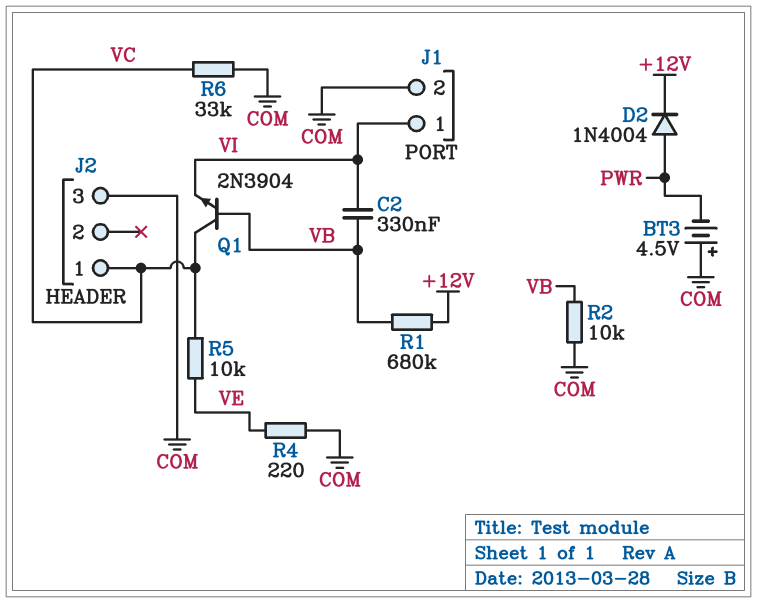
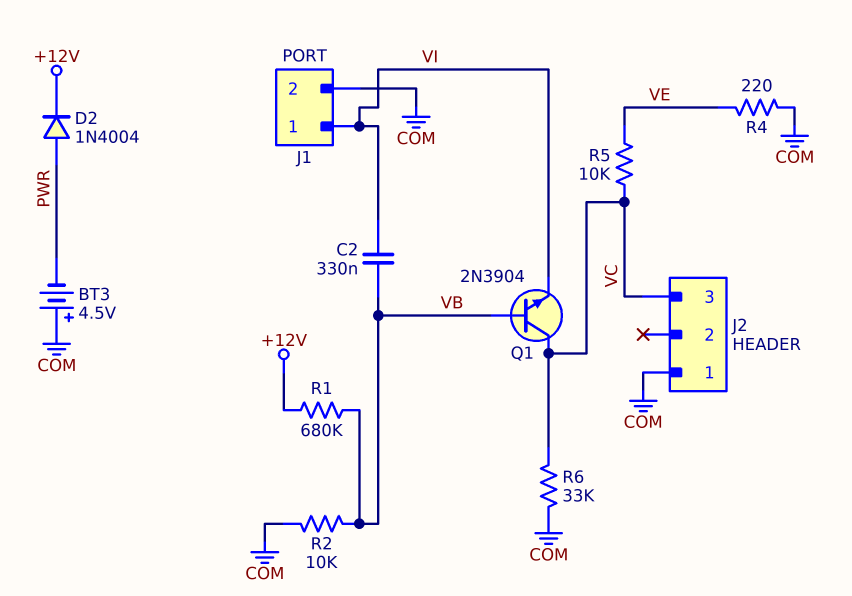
J2 pin 1: VC -> COM
J2 pin 3: COM -> VC

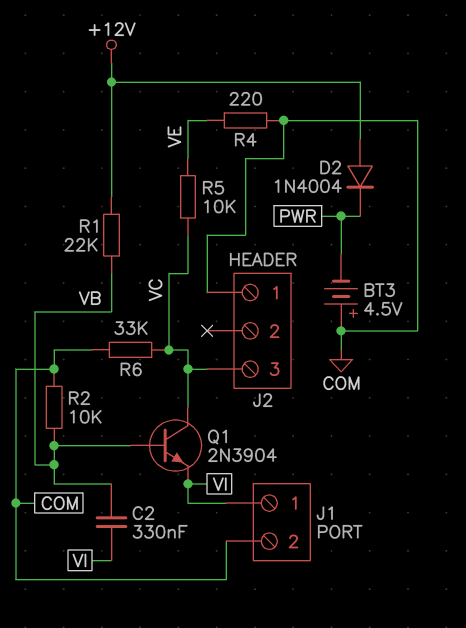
D2: diode 1N4004 (A PWR, K +12V) -> diode 1N4004 (A +12V, K PWR)
R1: 680k (+12V, VB) -> 22k (+12V, VB)

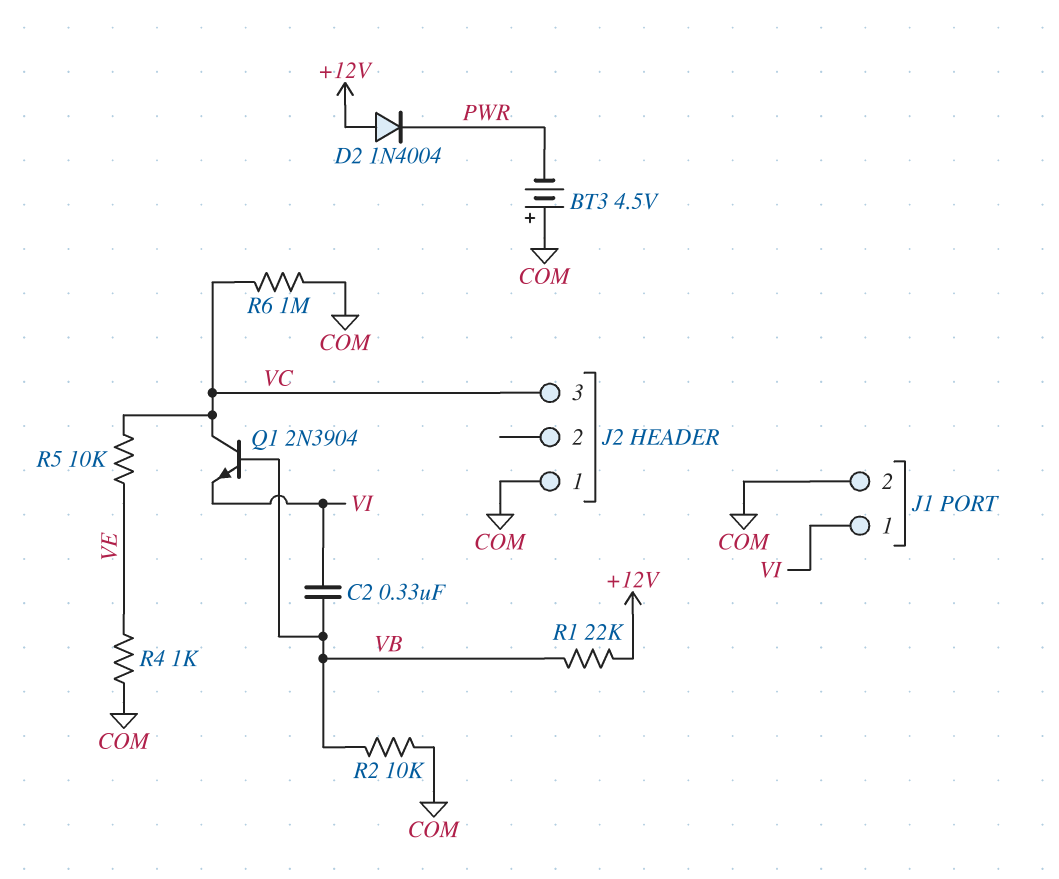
R4: 220 (COM, VE) -> 1k (COM, VE)
R6: 33k (COM, VC) -> 1M (COM, VC)

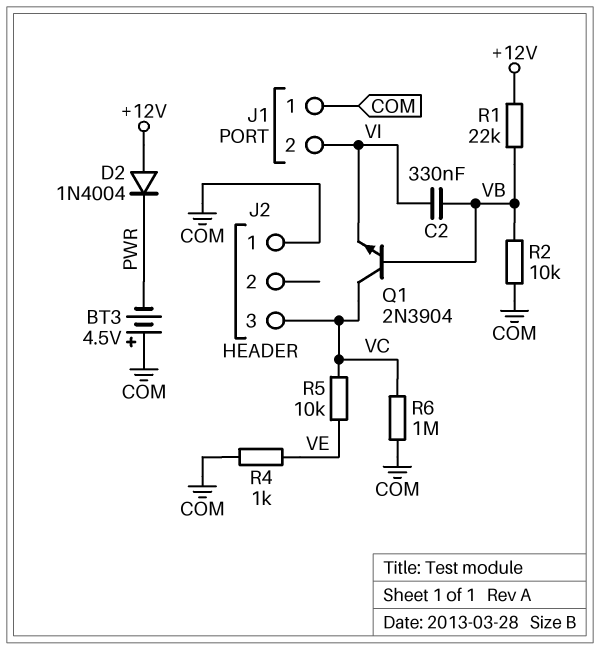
J1 pin 1: VI -> COM
J1 pin 2: COM -> VI

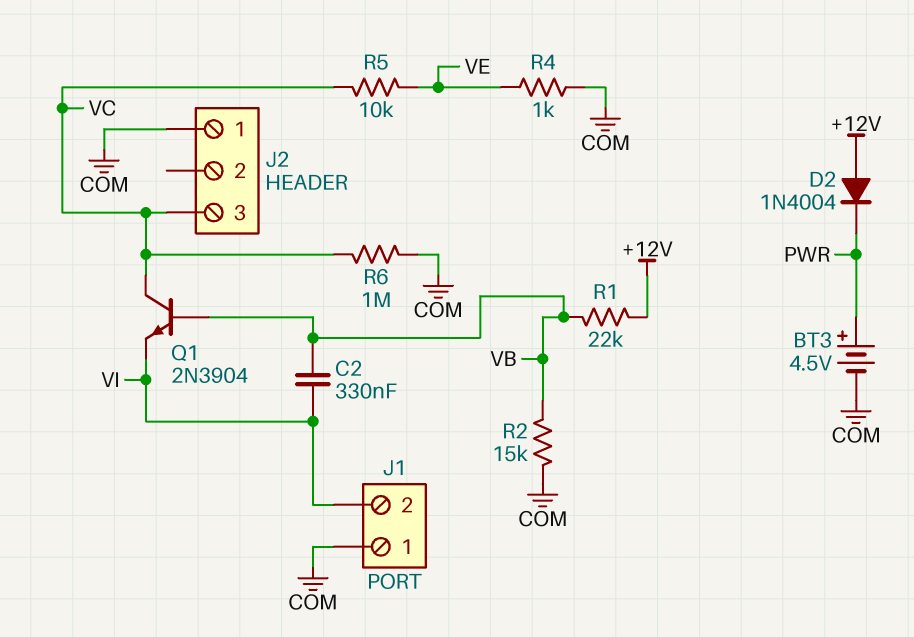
BT3: 4.5V (plus COM, minus PWR) -> 4.5V (plus PWR, minus COM)
R2: 10k (COM, VB) -> 15k (COM, VB)

